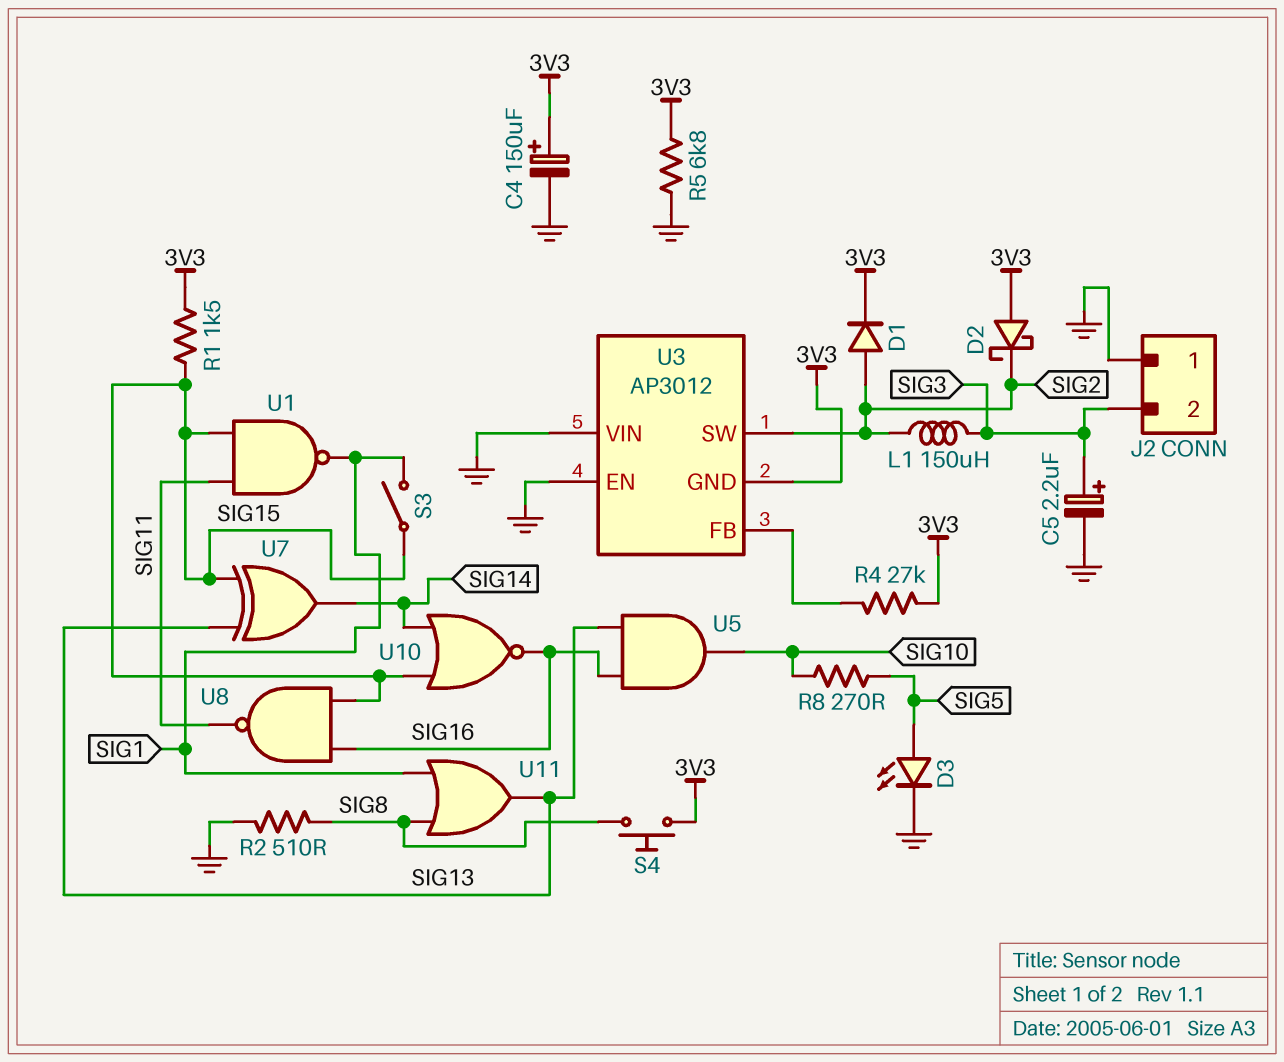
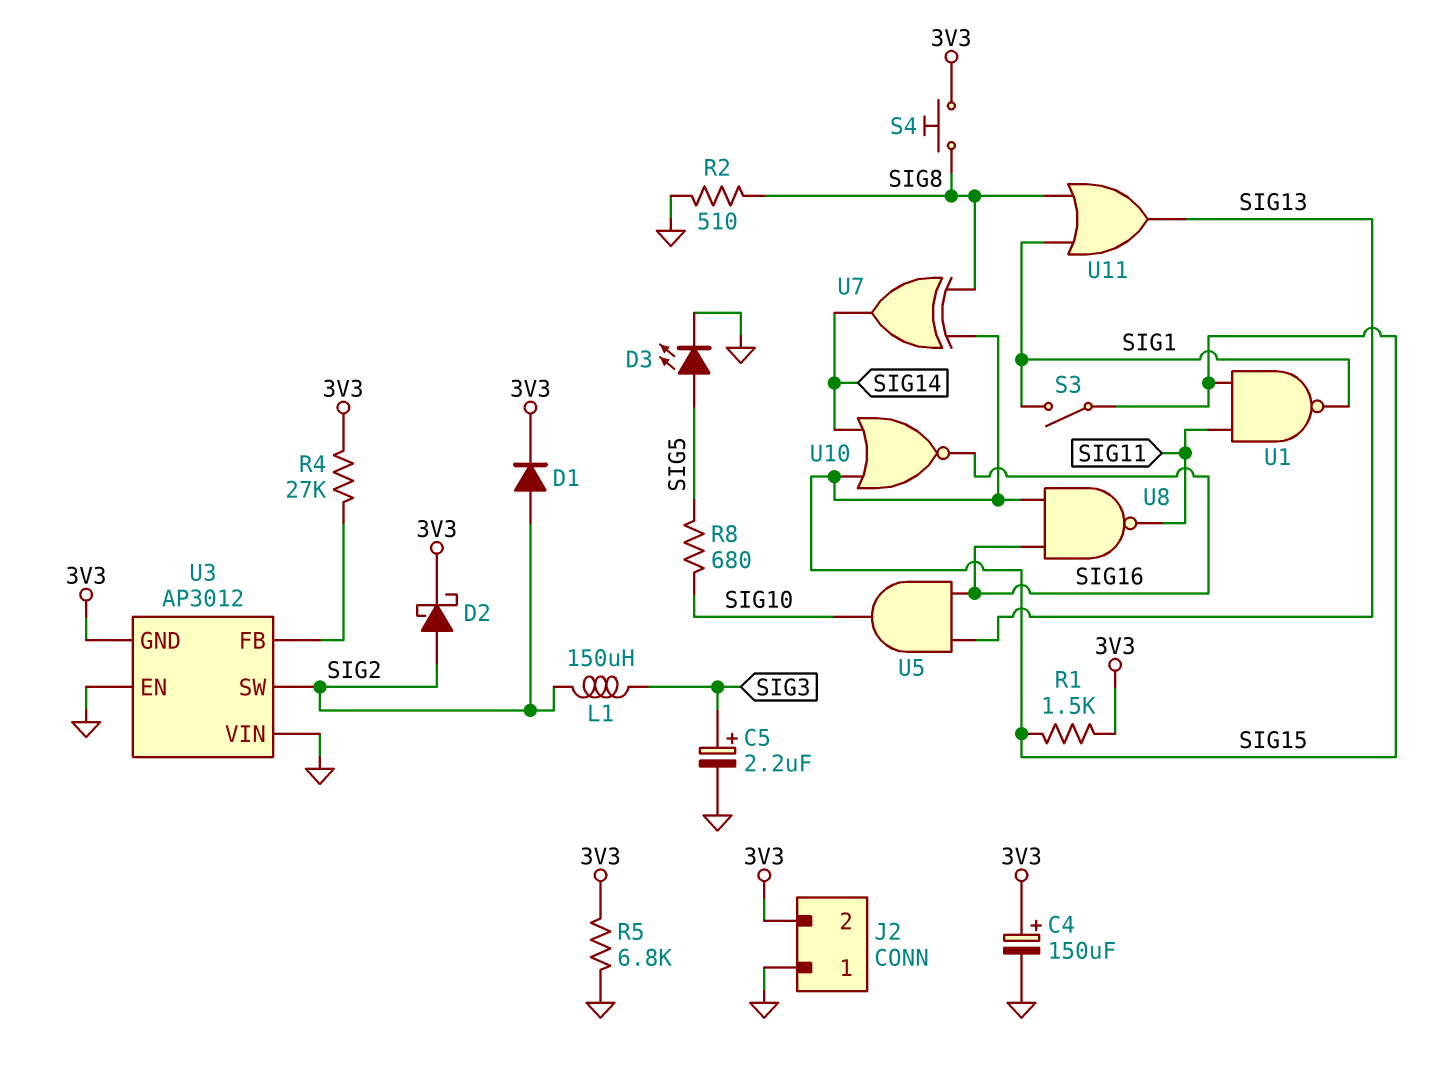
D2: schottky (A 3V3, K SIG2) -> schottky (A SIG2, K 3V3)
J2 pin 2: SIG3 -> 3V3
R8: 270 (SIG5, SIG10) -> 680 (SIG5, SIG10)
U7: XOR (in SIG13, in SIG15, out SIG14) -> XOR (in SIG8, in SIG15, out SIG14)

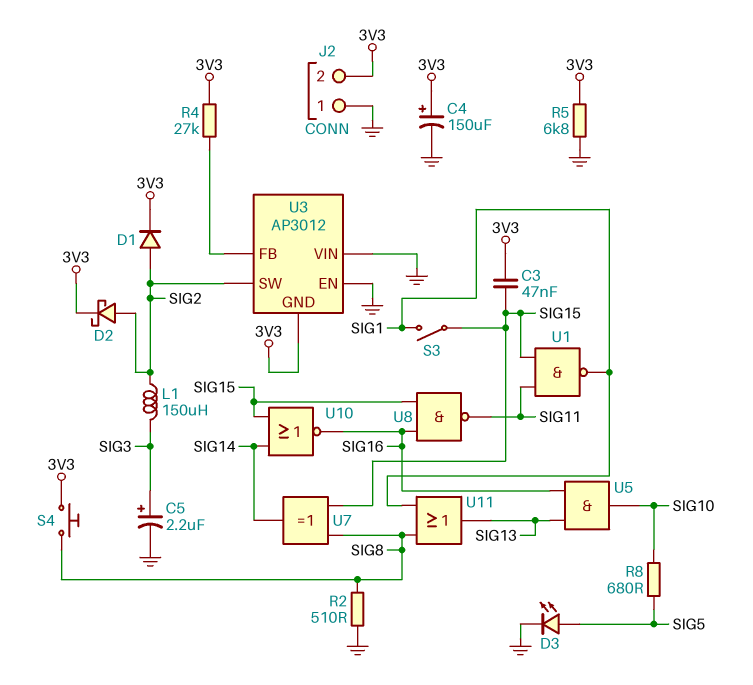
C3: none -> 47nF (3V3, SIG15)
R1: 1.5k (3V3, SIG15) -> none

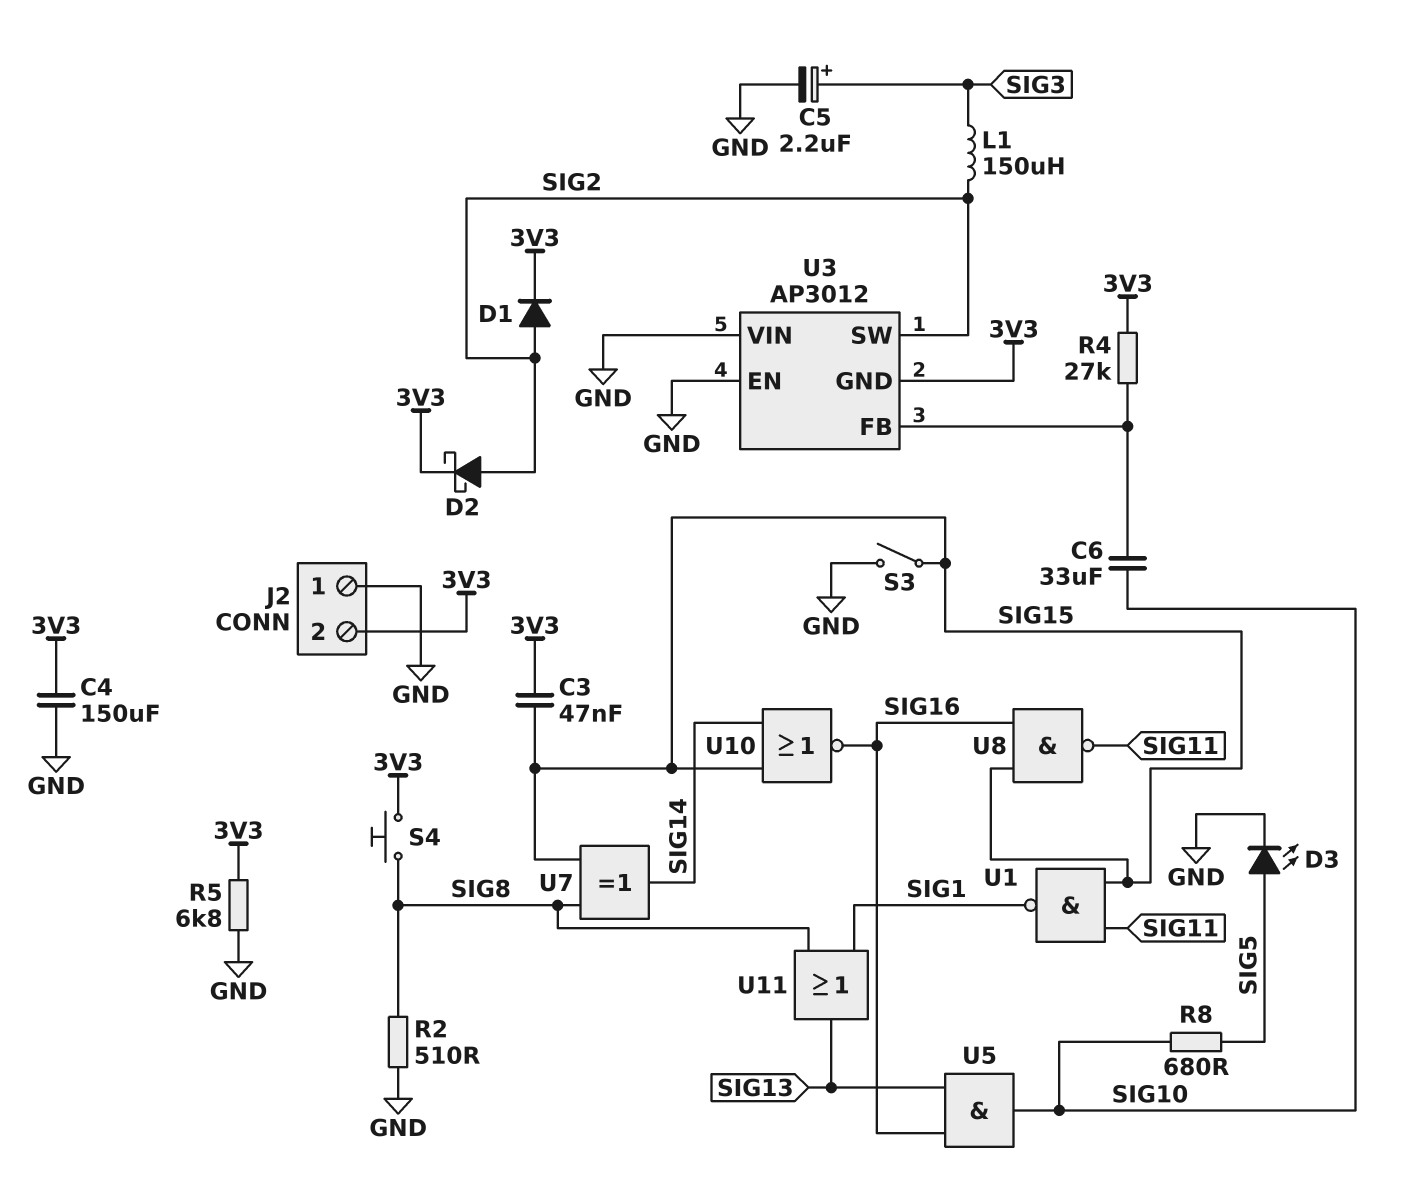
C4: 150uF (plus 3V3, minus GND) -> 150uF (3V3, GND)
C6: none -> 33uF (SIG10, U3/FB)
S3: switch (SIG1, SIG15) -> switch (GND, SIG15)

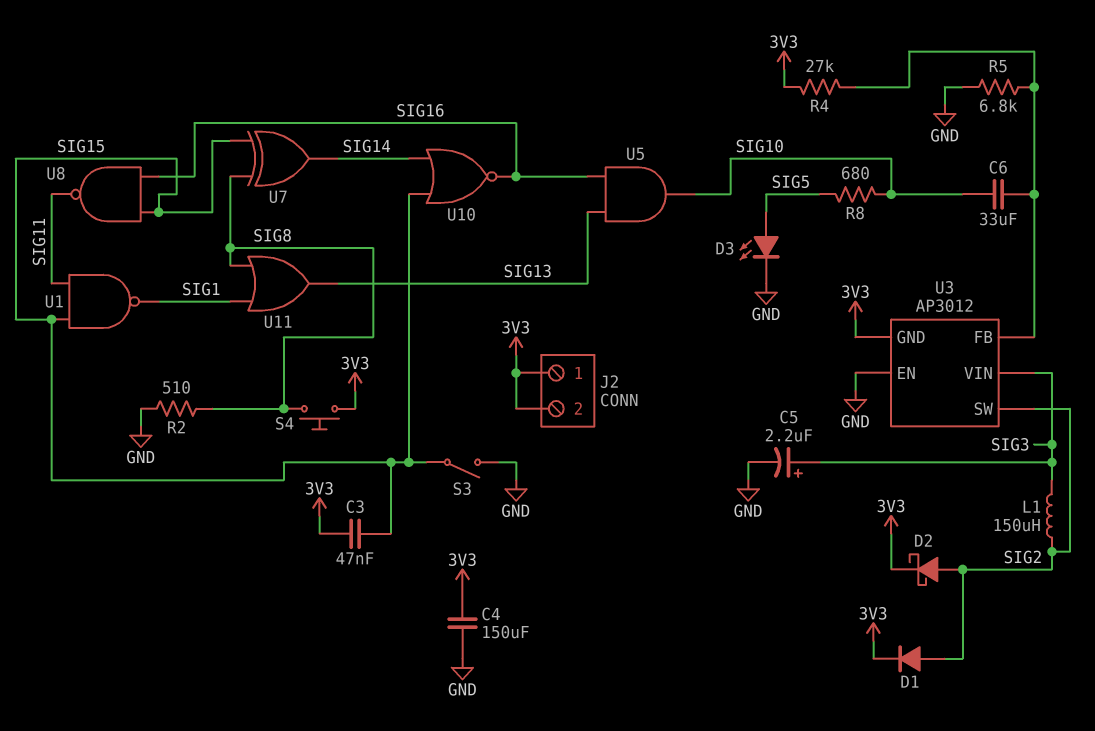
J2 pin 1: GND -> 3V3
R5: 6.8k (3V3, GND) -> 6.8k (GND, U3/FB)
U3 pin VIN: GND -> SIG3

